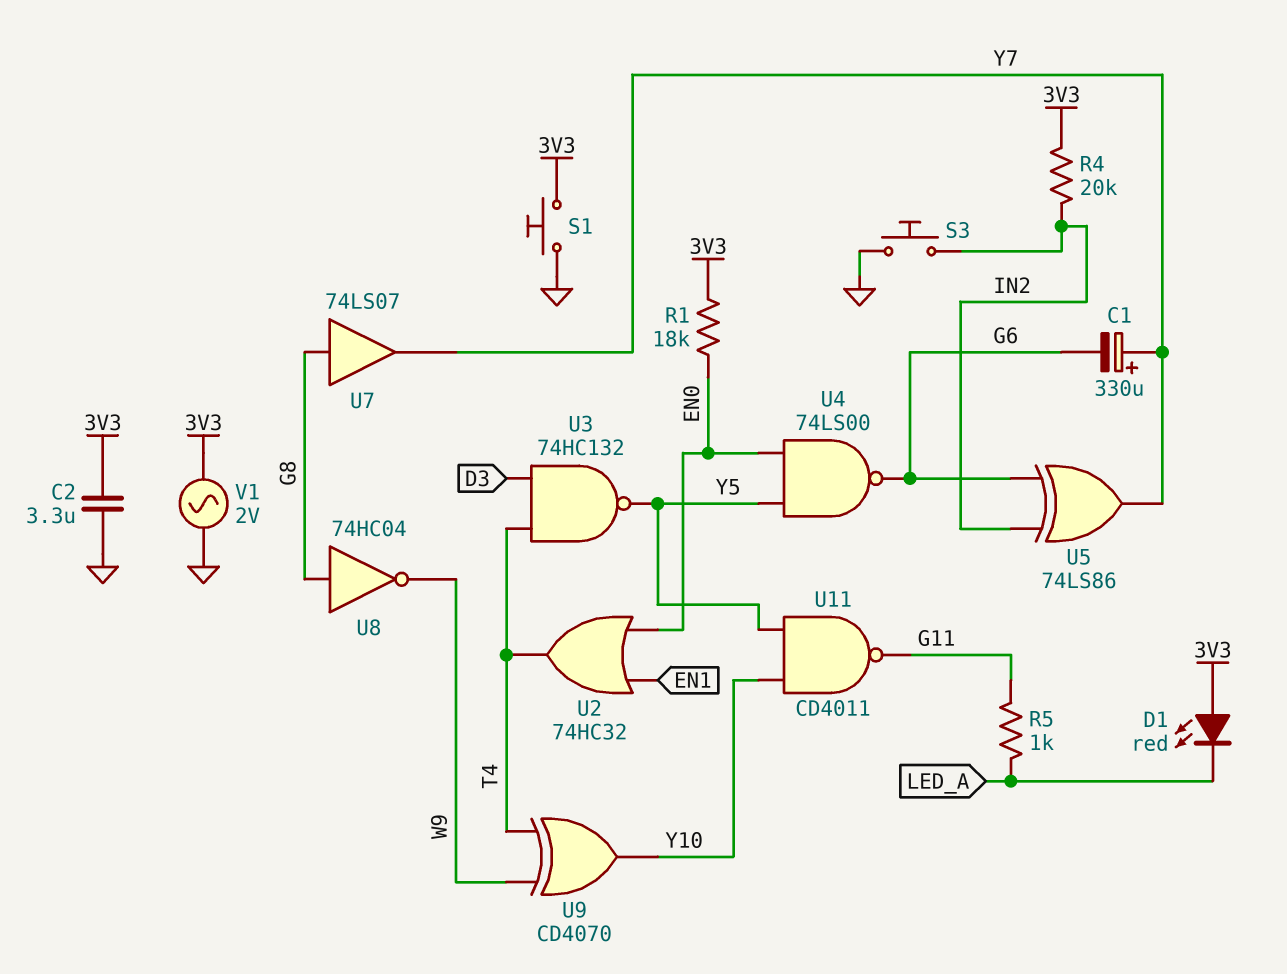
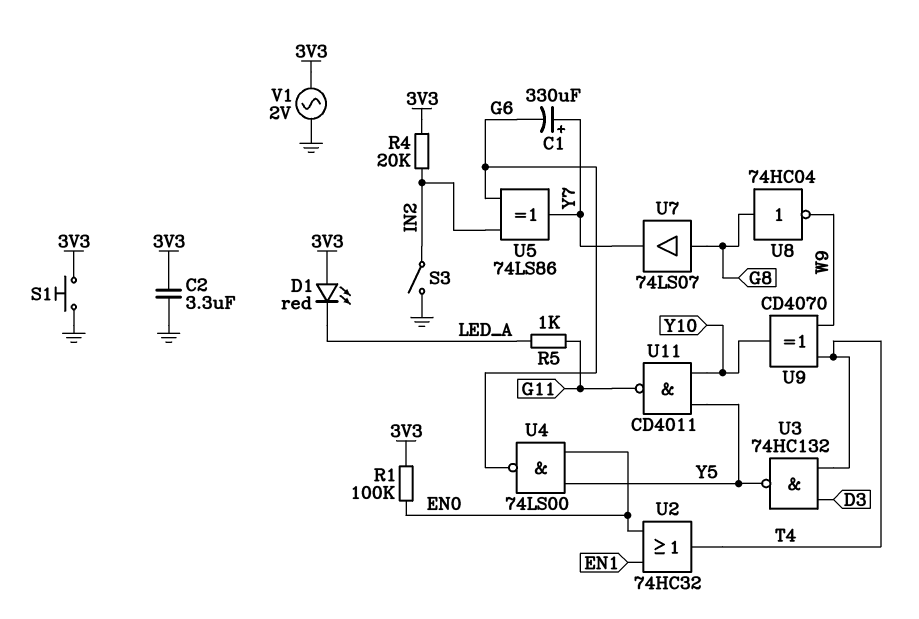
R1: 18k (3V3, EN0) -> 100k (3V3, EN0)
S3: button (GND, IN2) -> switch (GND, IN2)

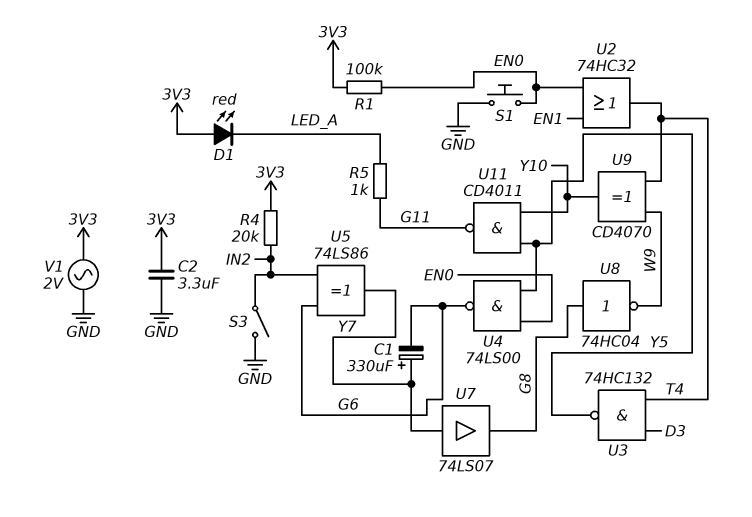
S1: button (3V3, GND) -> button (EN0, GND)
U7: buffer 74LS07 (in G8, out Y7) -> buffer 74LS07 (in Y7, out G8)

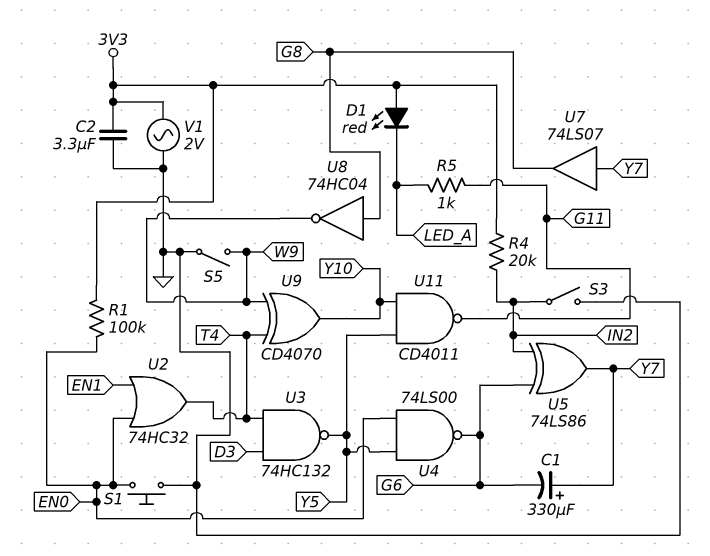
S5: none -> switch (GND, W9)

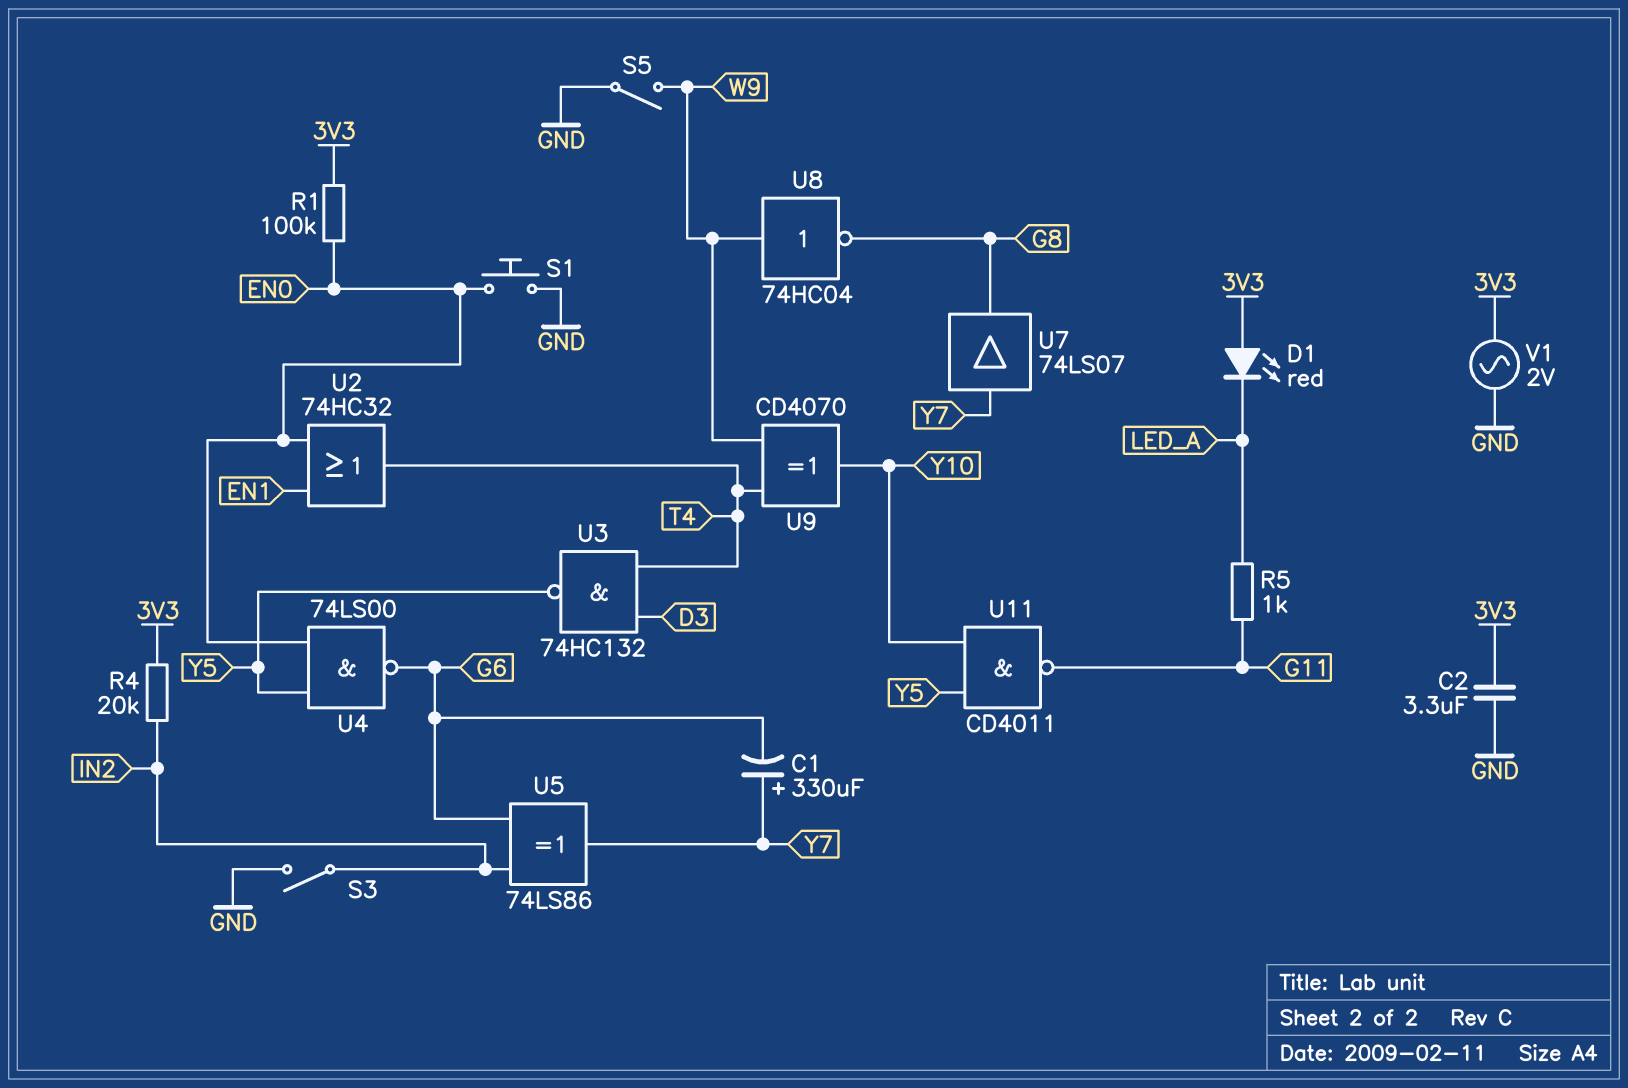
U8: NOT 74HC04 (in G8, out W9) -> NOT 74HC04 (in W9, out G8)

